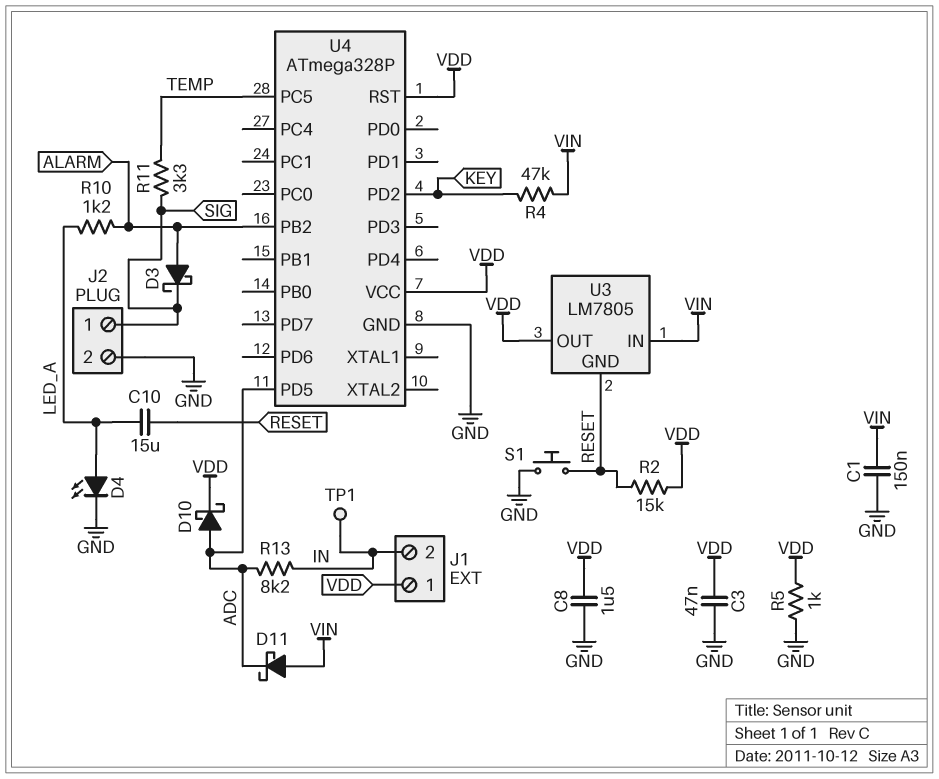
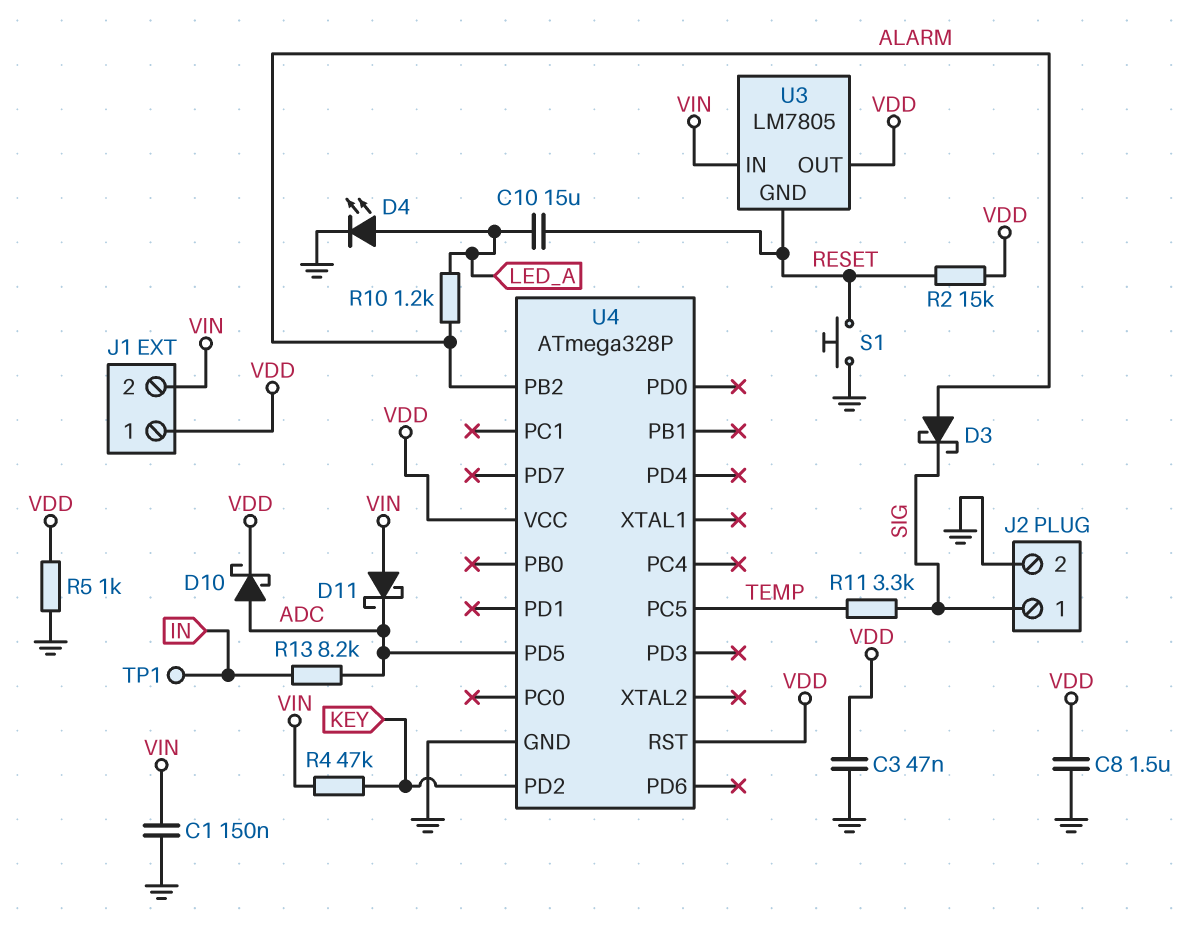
J1 pin 2: IN -> VIN

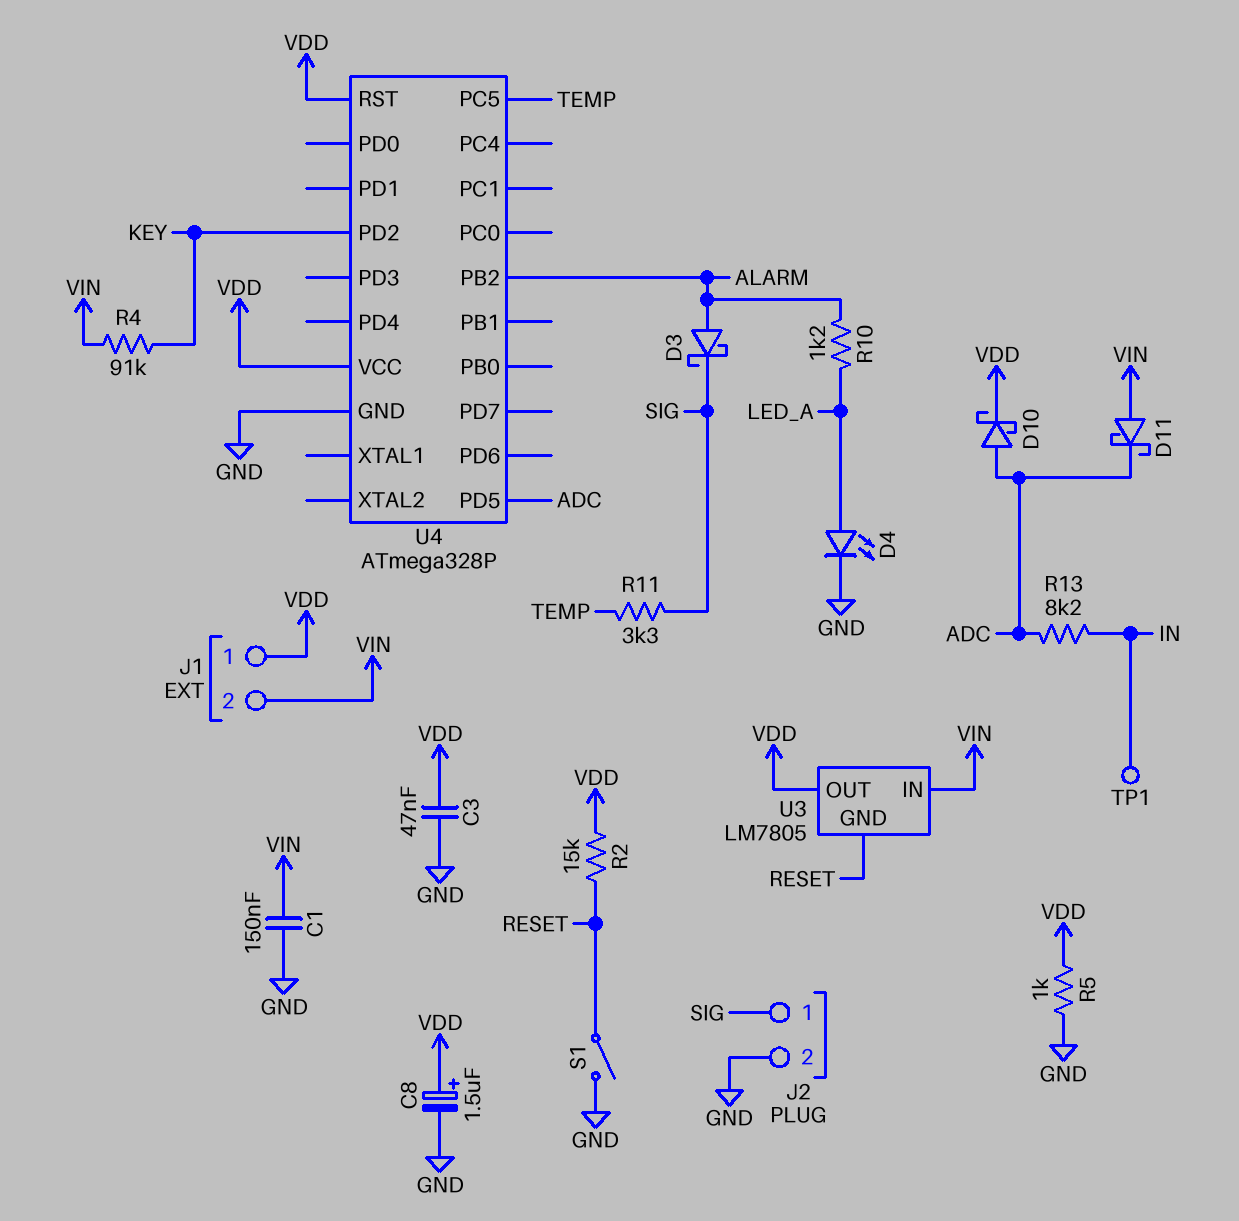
C8: 1.5uF (GND, VDD) -> 1.5uF (plus VDD, minus GND)
C10: 15uF (LED_A, RESET) -> none
R4: 47k (KEY, VIN) -> 91k (KEY, VIN)
S1: button (GND, RESET) -> switch (GND, RESET)

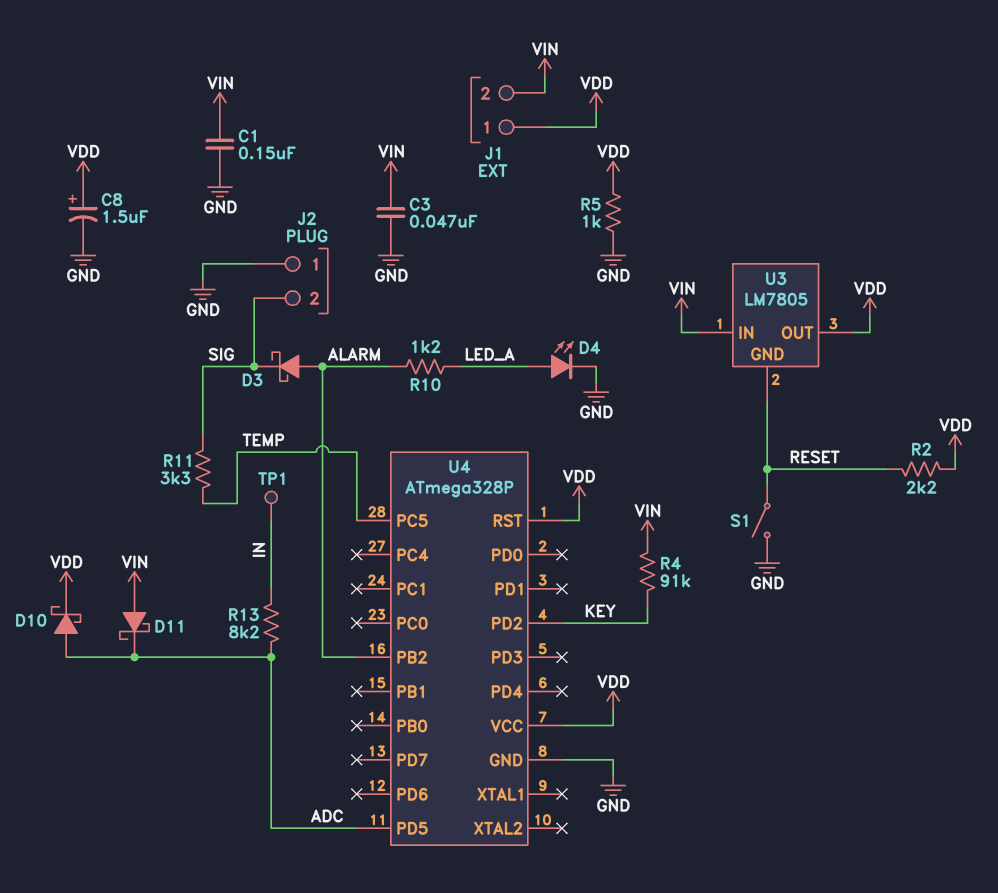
C3: 47nF (GND, VDD) -> 47nF (GND, VIN)
J2 pin 1: SIG -> GND
J2 pin 2: GND -> SIG
R2: 15k (RESET, VDD) -> 2.2k (RESET, VDD)

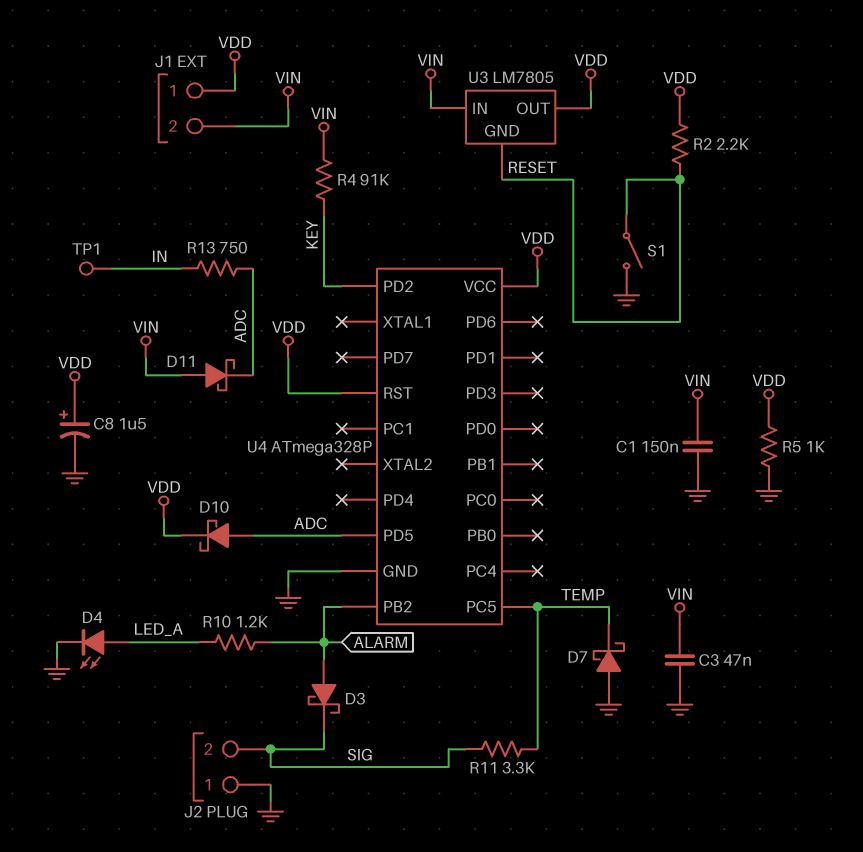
D7: none -> schottky (A GND, K TEMP)
R13: 8.2k (ADC, IN) -> 750 (ADC, IN)

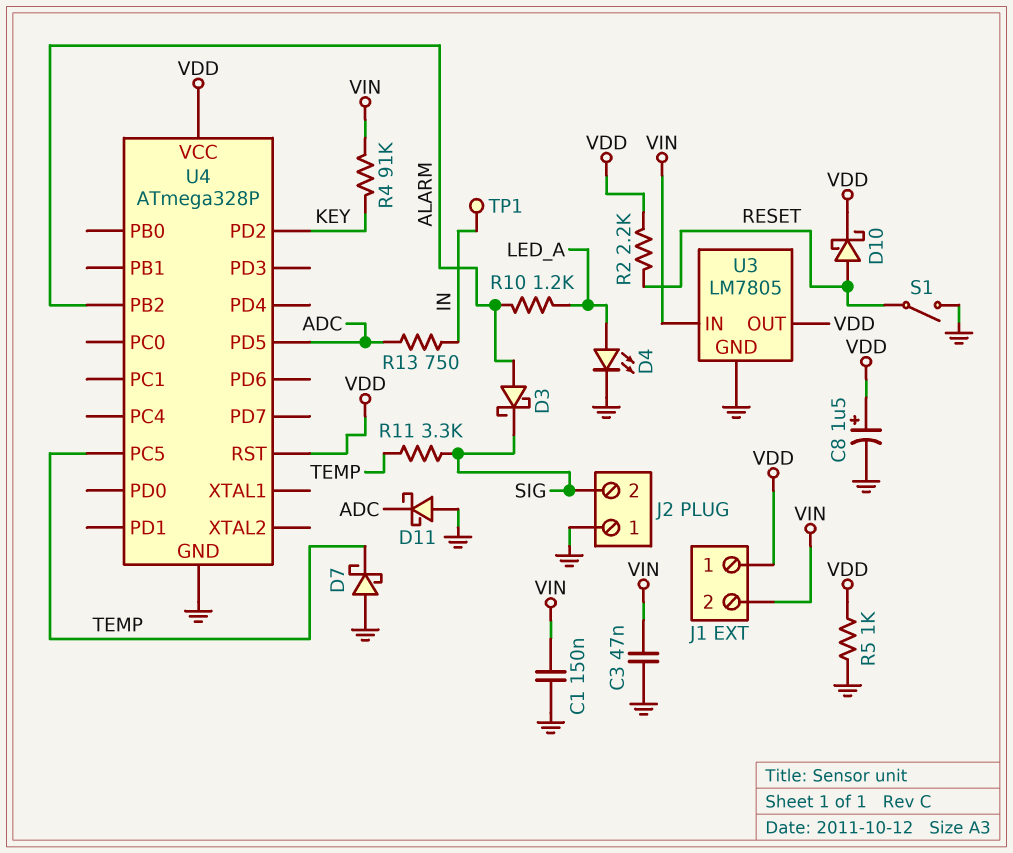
D10: schottky (A ADC, K VDD) -> schottky (A RESET, K VDD)
D11: schottky (A VIN, K ADC) -> schottky (A GND, K ADC)
U3 pin GND: RESET -> GND

